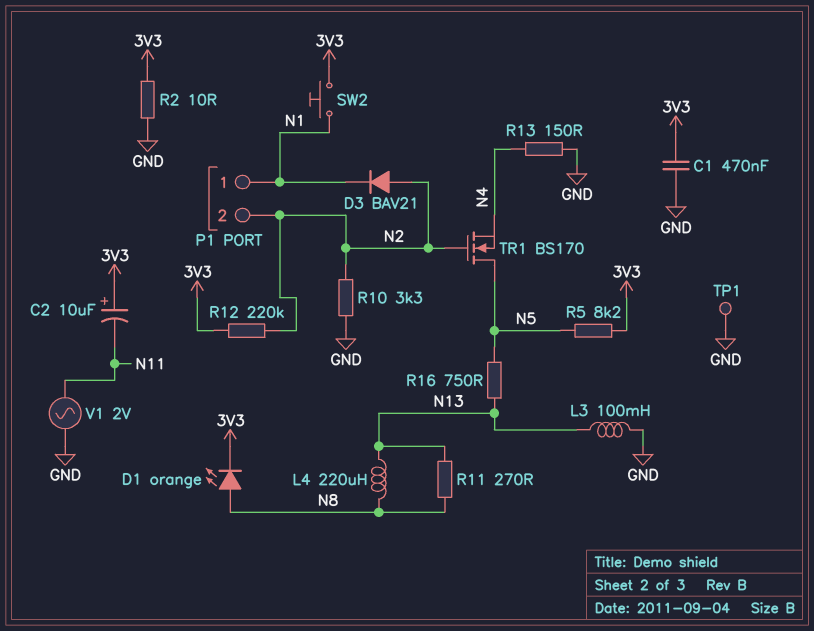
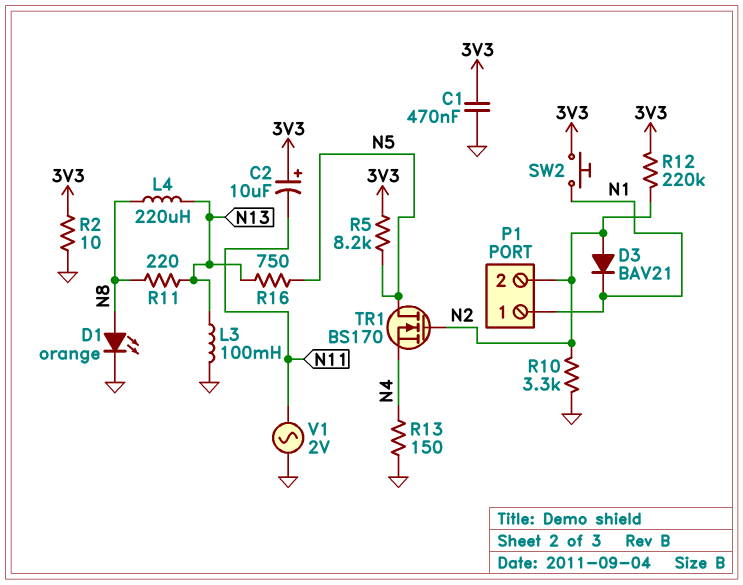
D1: LED orange (A N8, K 3V3) -> LED orange (A N8, K GND)
R11: 270 (N8, N13) -> 220 (N8, N13)
TP1: test point (GND) -> none

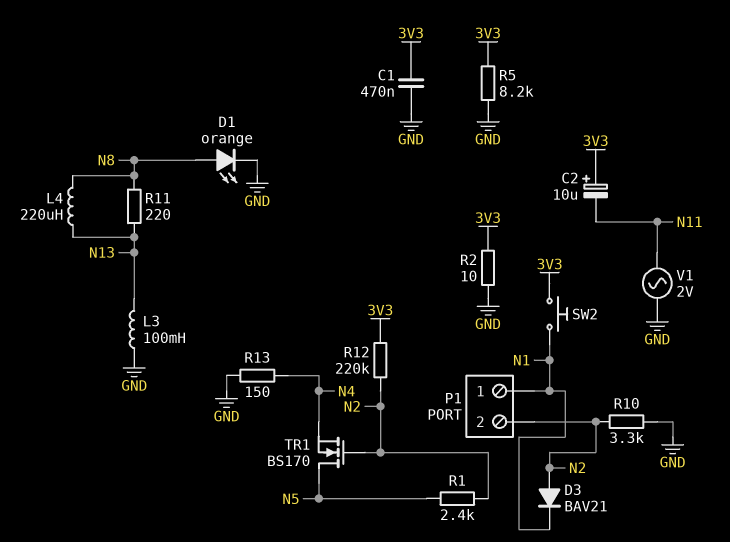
R1: none -> 2.4k (N2, N5)
R5: 8.2k (3V3, N5) -> 8.2k (3V3, GND)
R16: 750 (N5, N13) -> none

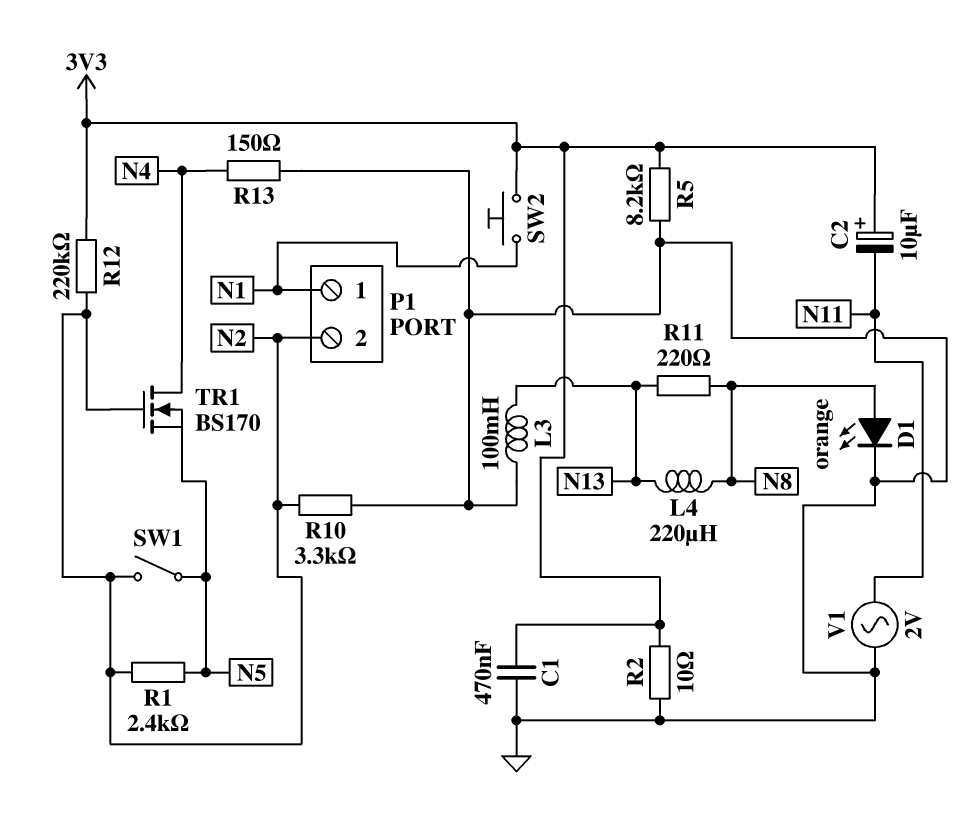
D3: diode BAV21 (A N2, K N1) -> none
SW1: none -> switch (N2, N5)
TR1: NMOS BS170 (G N2, D N5, S N4) -> NMOS BS170 (G N2, D N4, S N5)

